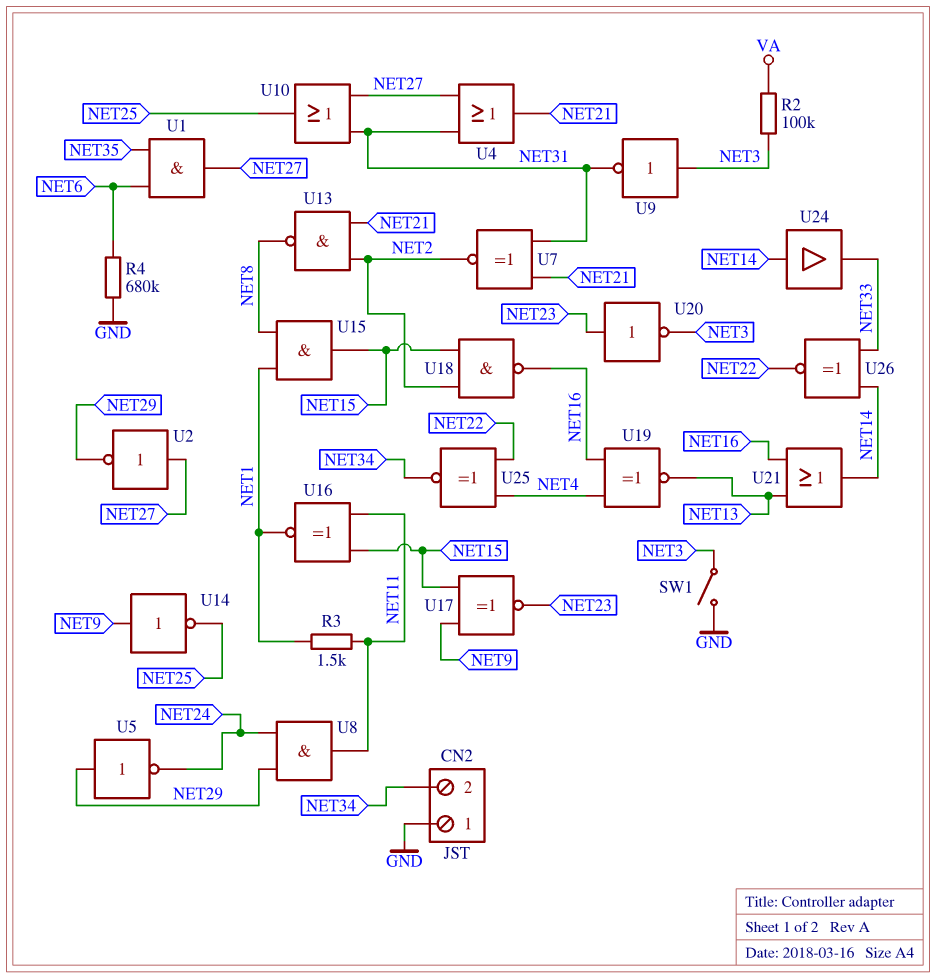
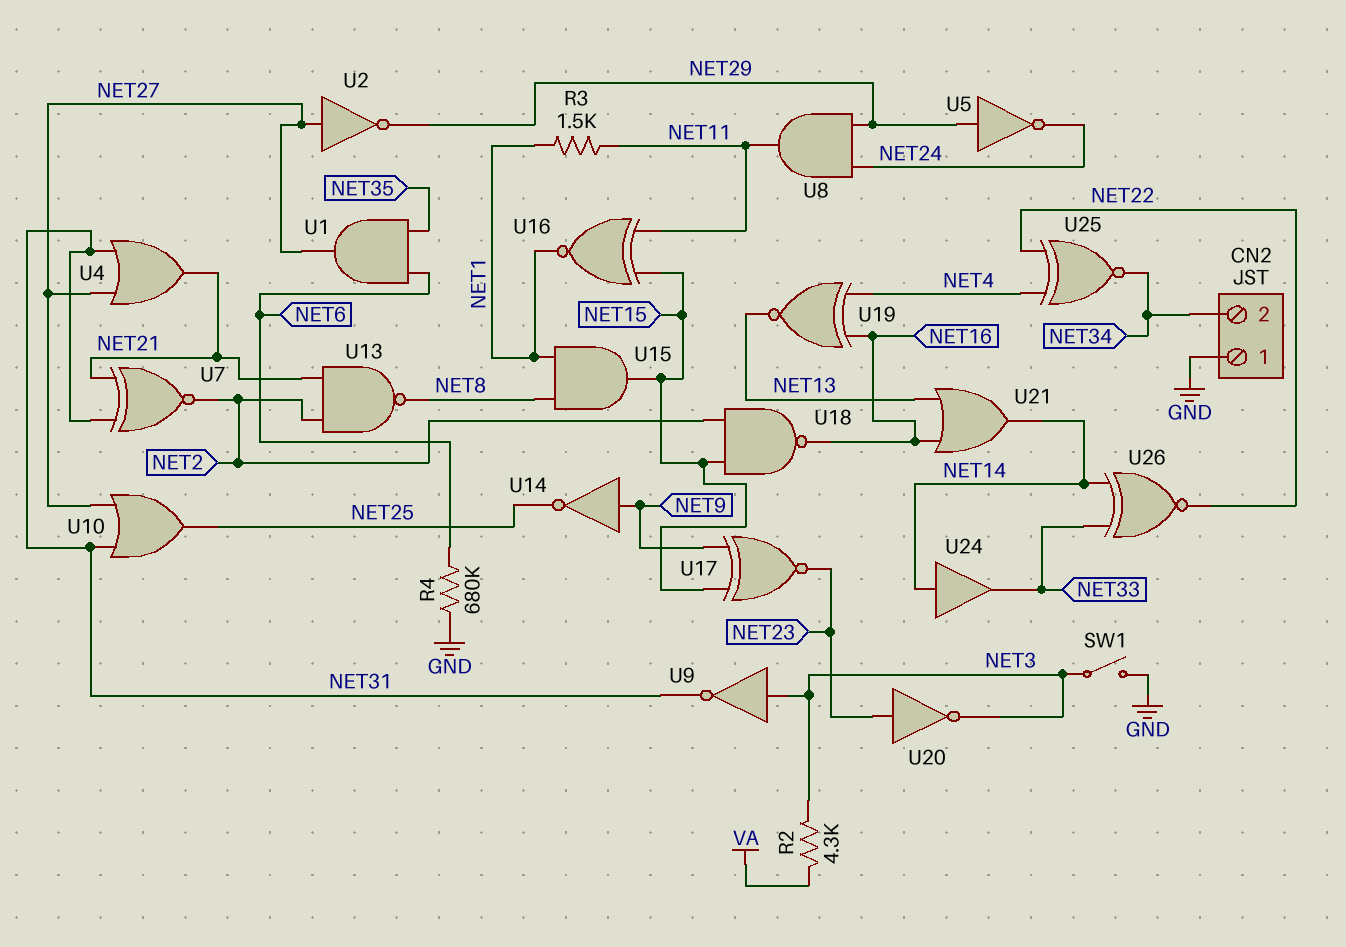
R2: 100k (NET3, VA) -> 4.3k (NET3, VA)

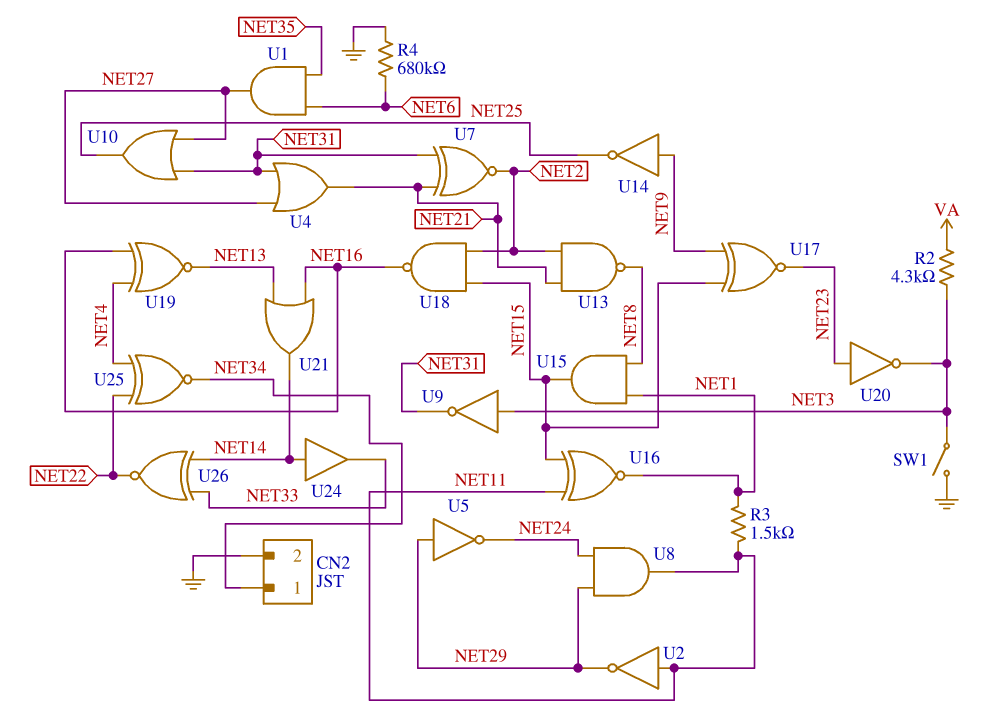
CN2 pin 1: GND -> NET34
CN2 pin 2: NET34 -> GND
U2: NOT (in NET27, out NET29) -> NOT (in NET11, out NET29)

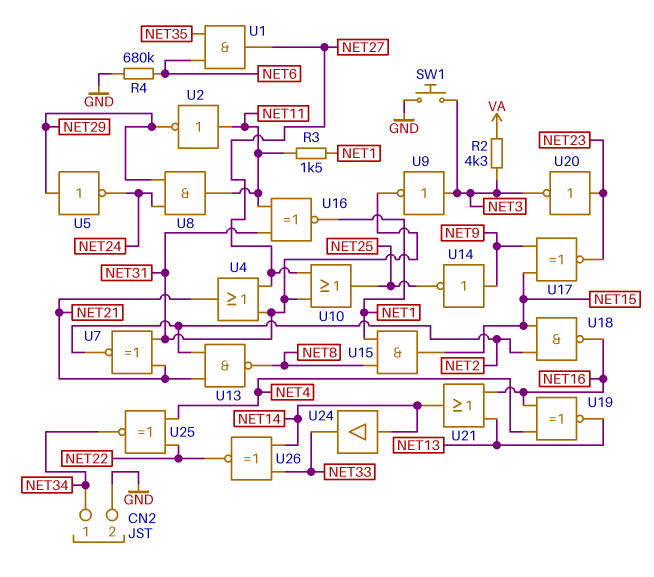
SW1: switch (GND, NET3) -> button (GND, NET3)
U16: XNOR (in NET11, in NET15, out NET1) -> XNOR (in NET11, in NET31, out NET1)

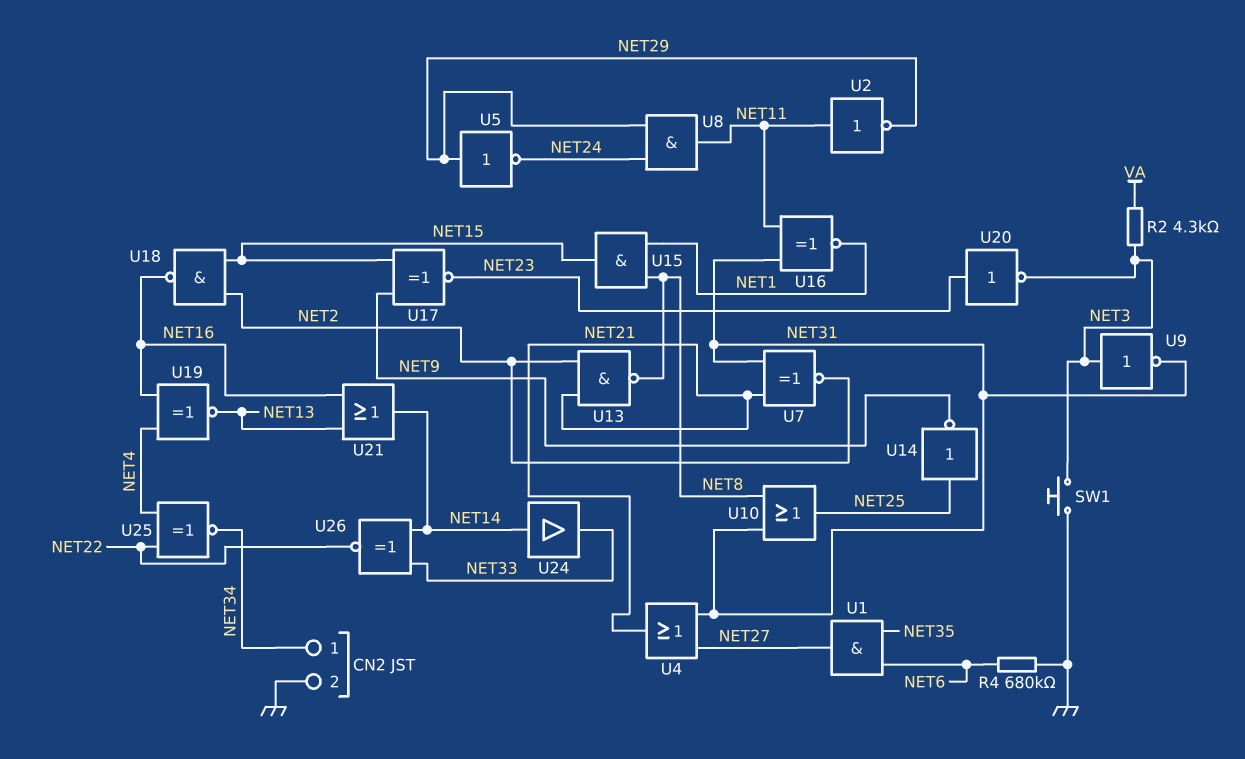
R3: 1.5k (NET1, NET11) -> none
U10: OR (in NET27, in NET31, out NET25) -> OR (in NET8, in NET31, out NET25)
U14: NOT (in NET9, out NET25) -> NOT (in NET25, out NET9)

